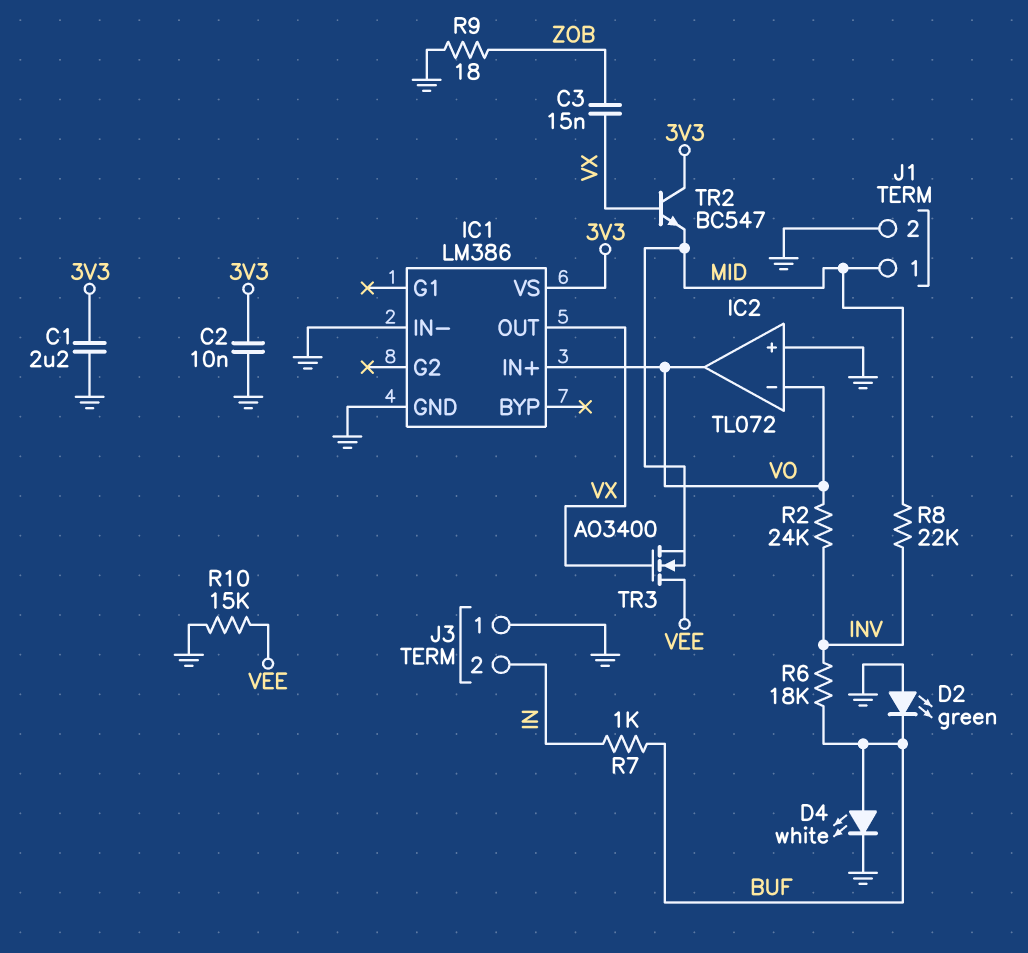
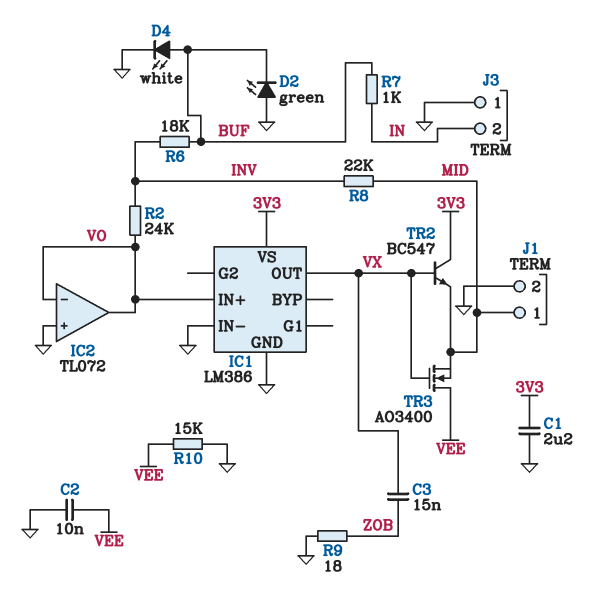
C2: 10nF (3V3, GND) -> 10nF (GND, VEE)

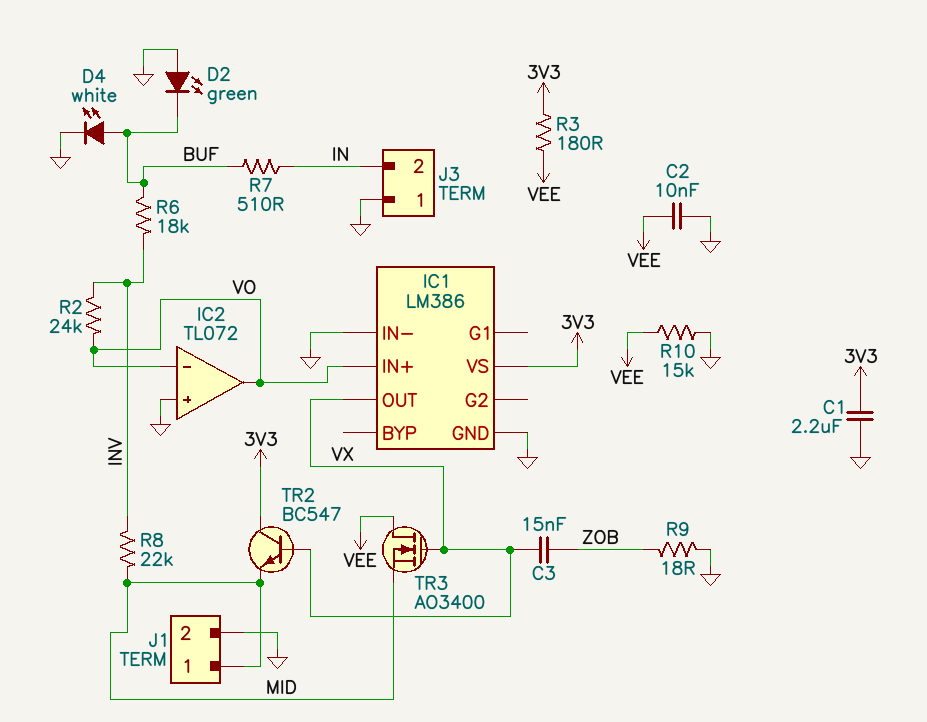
R3: none -> 180 (3V3, VEE)
R7: 1k (BUF, IN) -> 510 (BUF, IN)

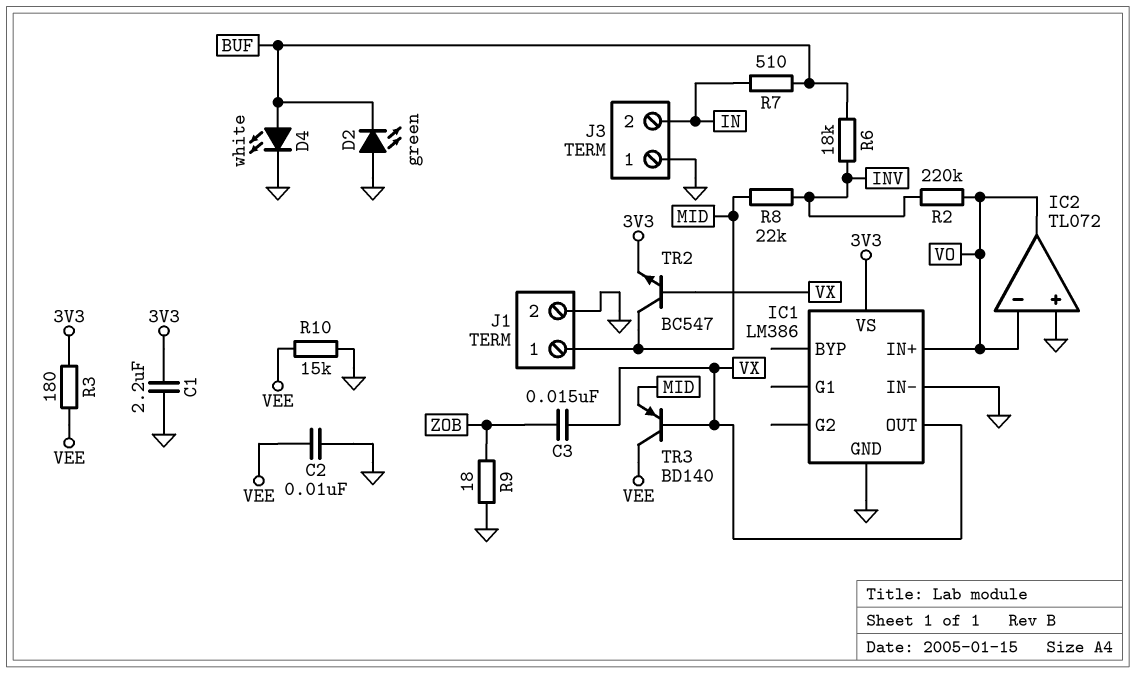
R2: 24k (INV, VO) -> 220k (INV, VO)
TR2: NPN BC547 (B VX, C 3V3, E MID) -> NPN BC547 (B VX, C MID, E 3V3)
TR3: NMOS AO3400 (G VX, D VEE, S MID) -> PNP BD140 (B VX, C VEE, E MID)

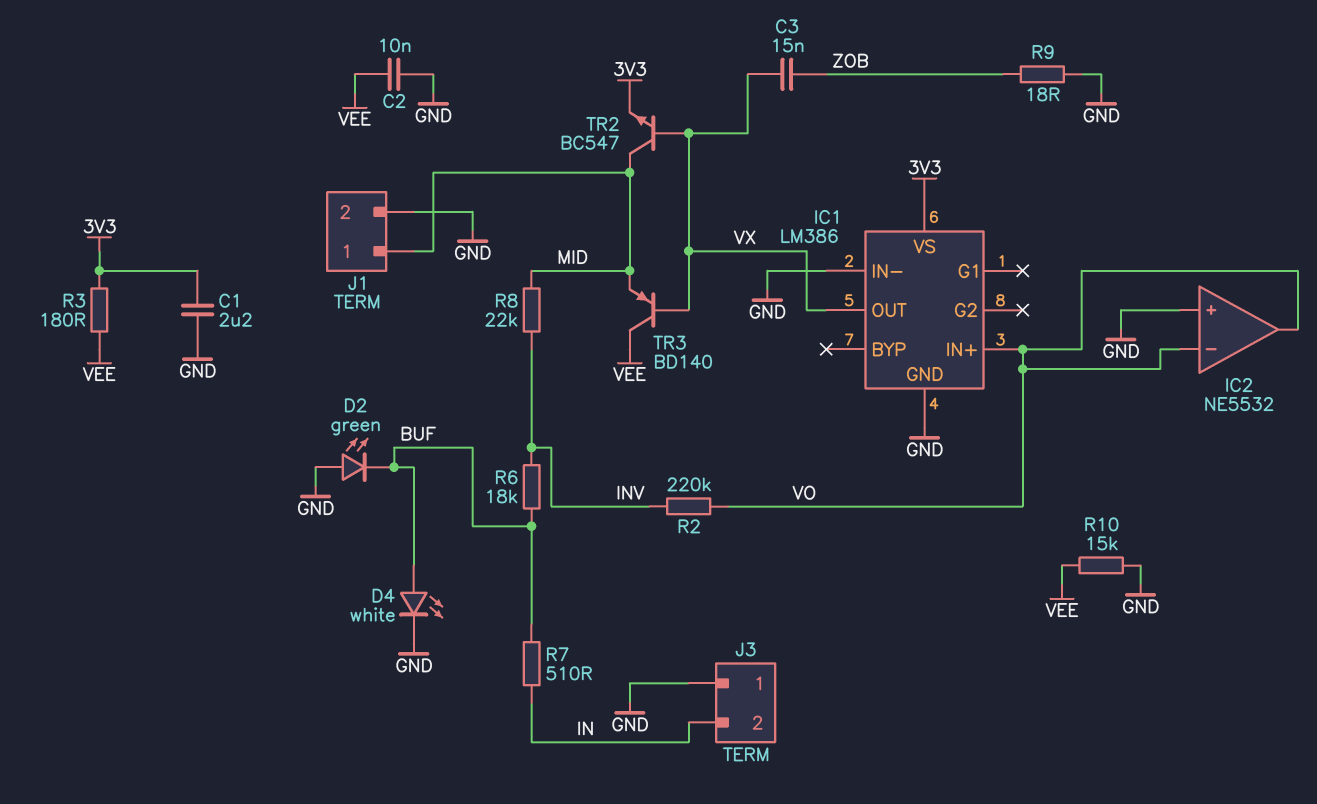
IC2: TL072 -> NE5532

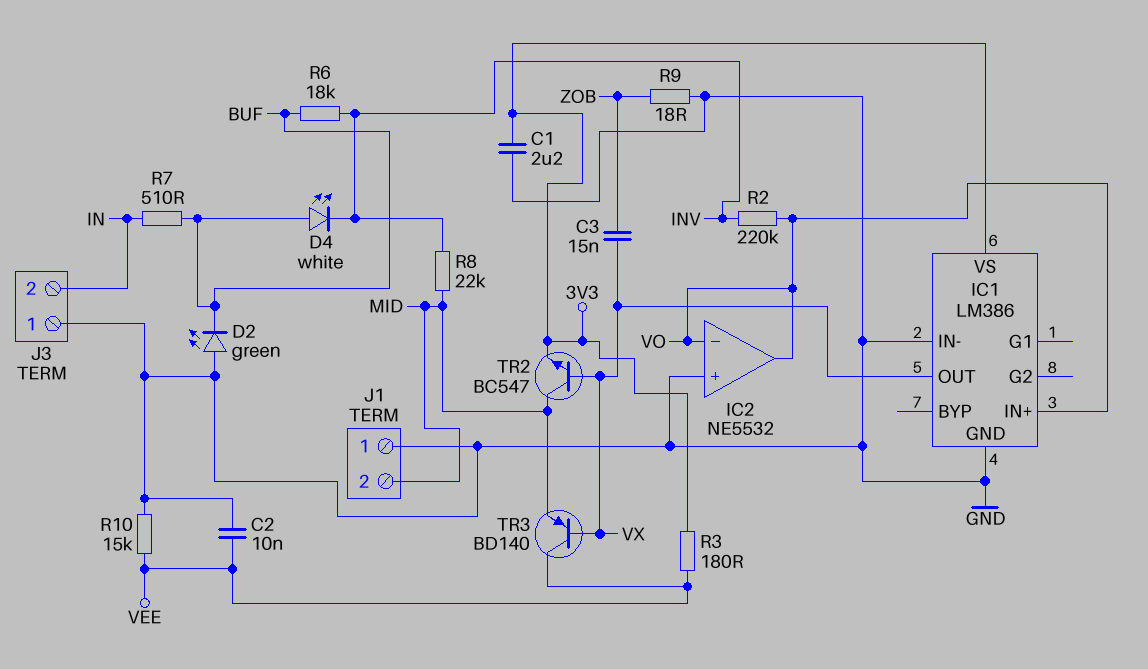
D4: LED white (A BUF, K GND) -> LED white (A BUF, K INV)
J1 pin 1: MID -> GND
J1 pin 2: GND -> MID

